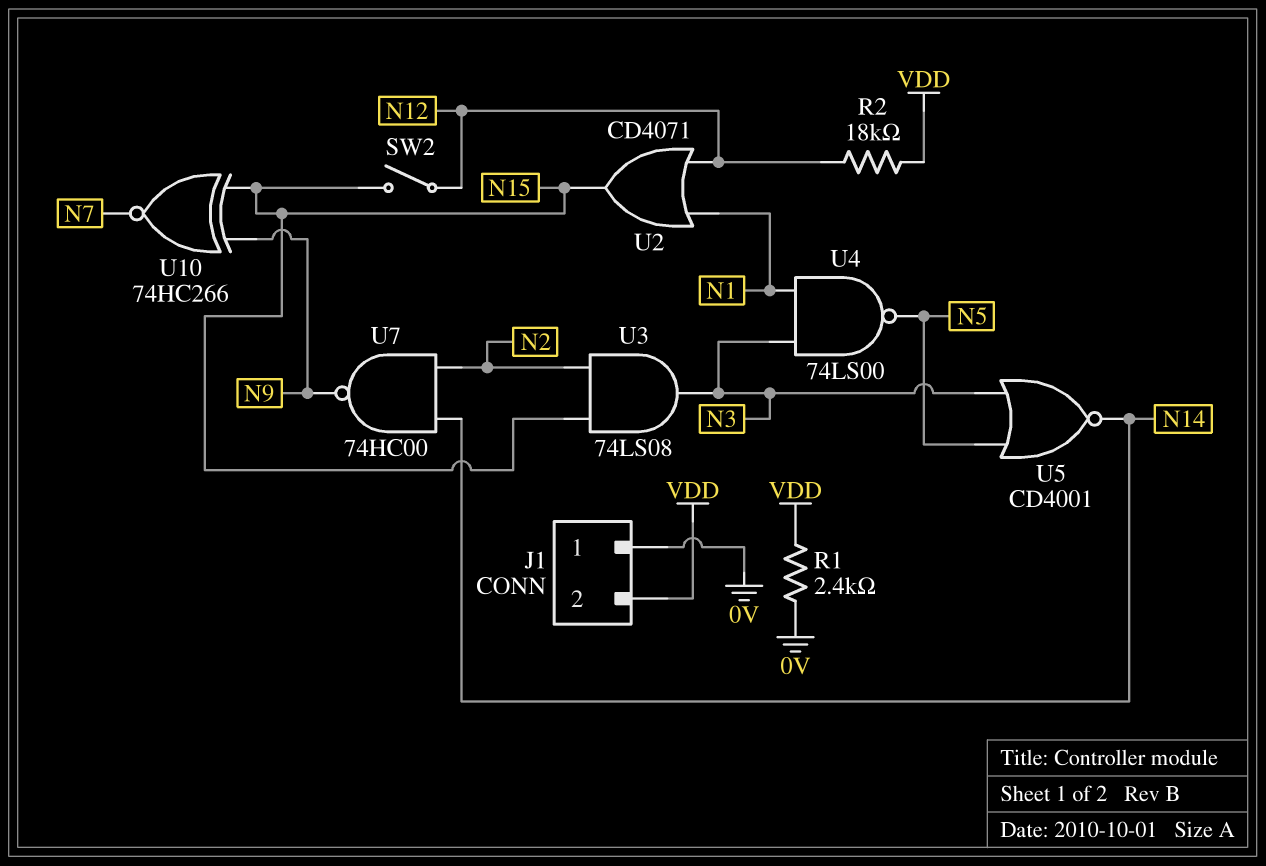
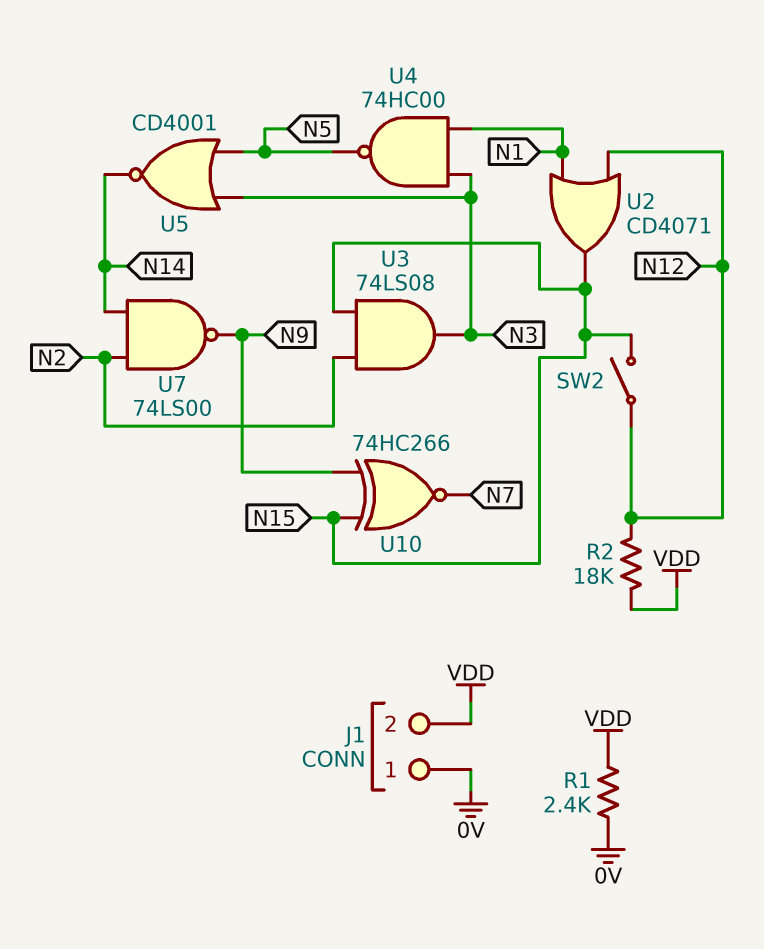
U4: NAND 74LS00 (in N1, in N3, out N5) -> NAND 74HC00 (in N1, in N3, out N5)
U7: NAND 74HC00 (in N2, in N14, out N9) -> NAND 74LS00 (in N2, in N14, out N9)

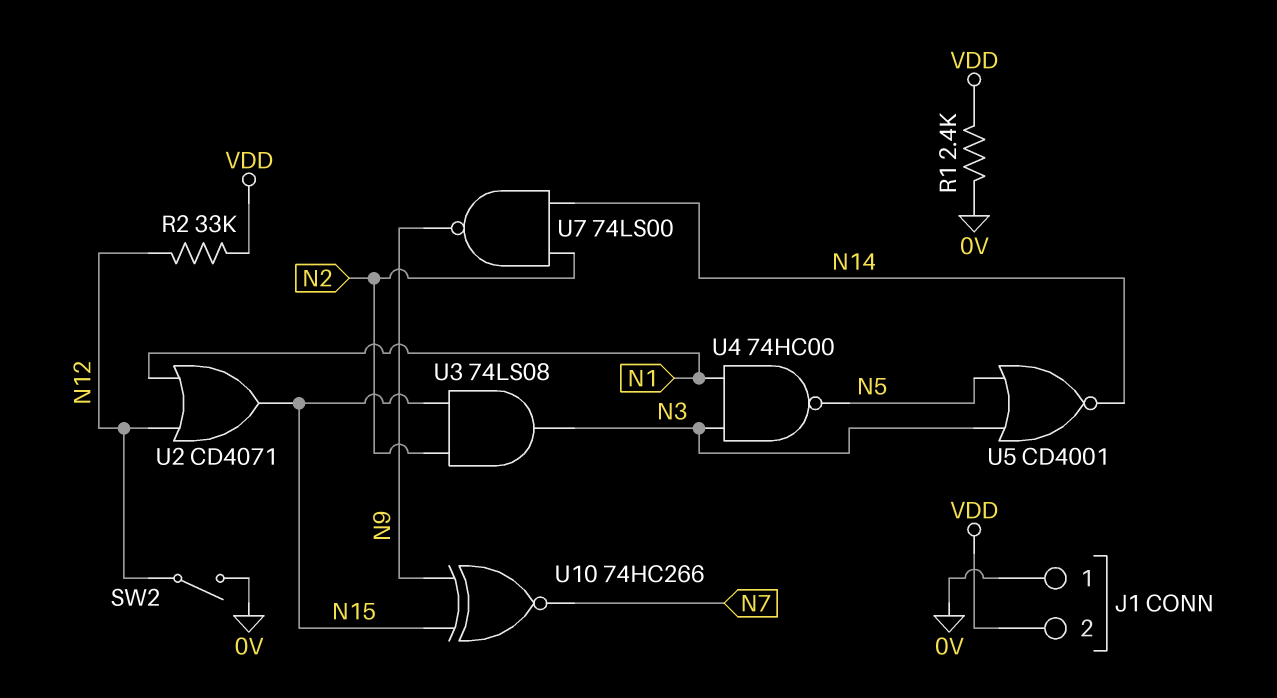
R2: 18k (N12, VDD) -> 33k (N12, VDD)
SW2: switch (N12, N15) -> switch (0V, N12)

